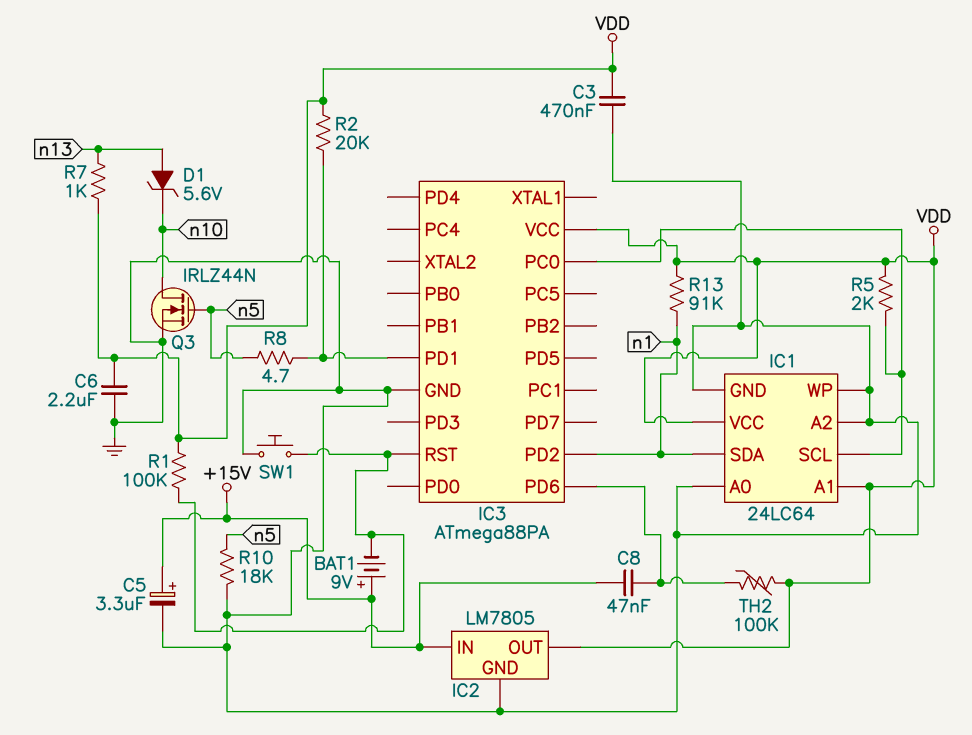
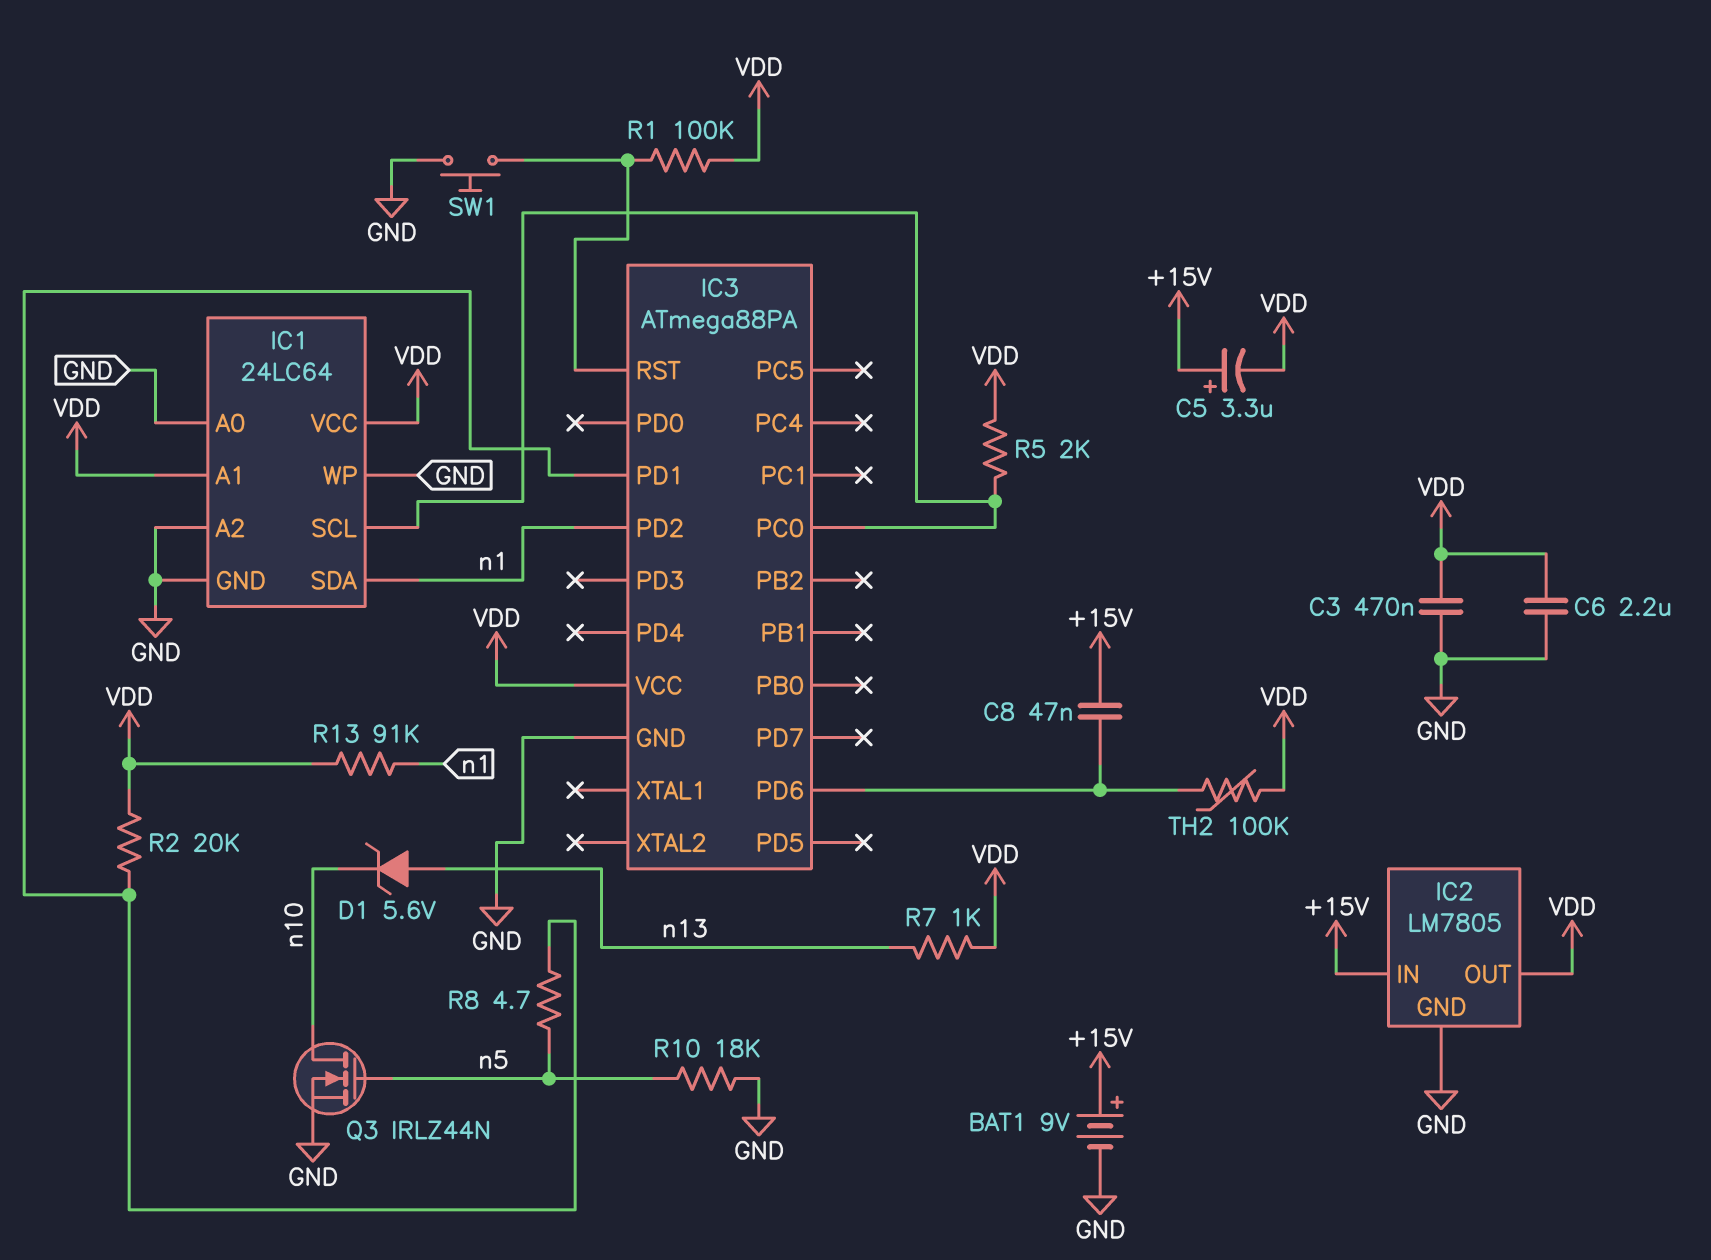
BAT1: 9V (plus +15V, minus IC3/RST) -> 9V (plus +15V, minus GND)
C5: 3.3uF (plus +15V, minus GND) -> 3.3uF (plus +15V, minus VDD)

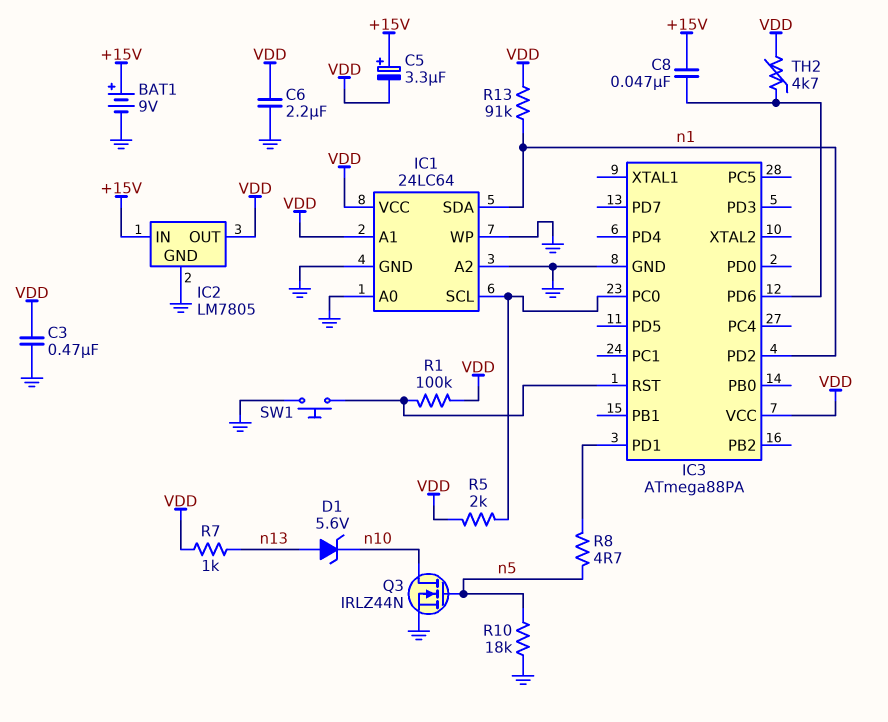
R2: 20k (IC3/PD1, VDD) -> none
TH2: 100k (IC3/PD6, VDD) -> 4.7k (IC3/PD6, VDD)

